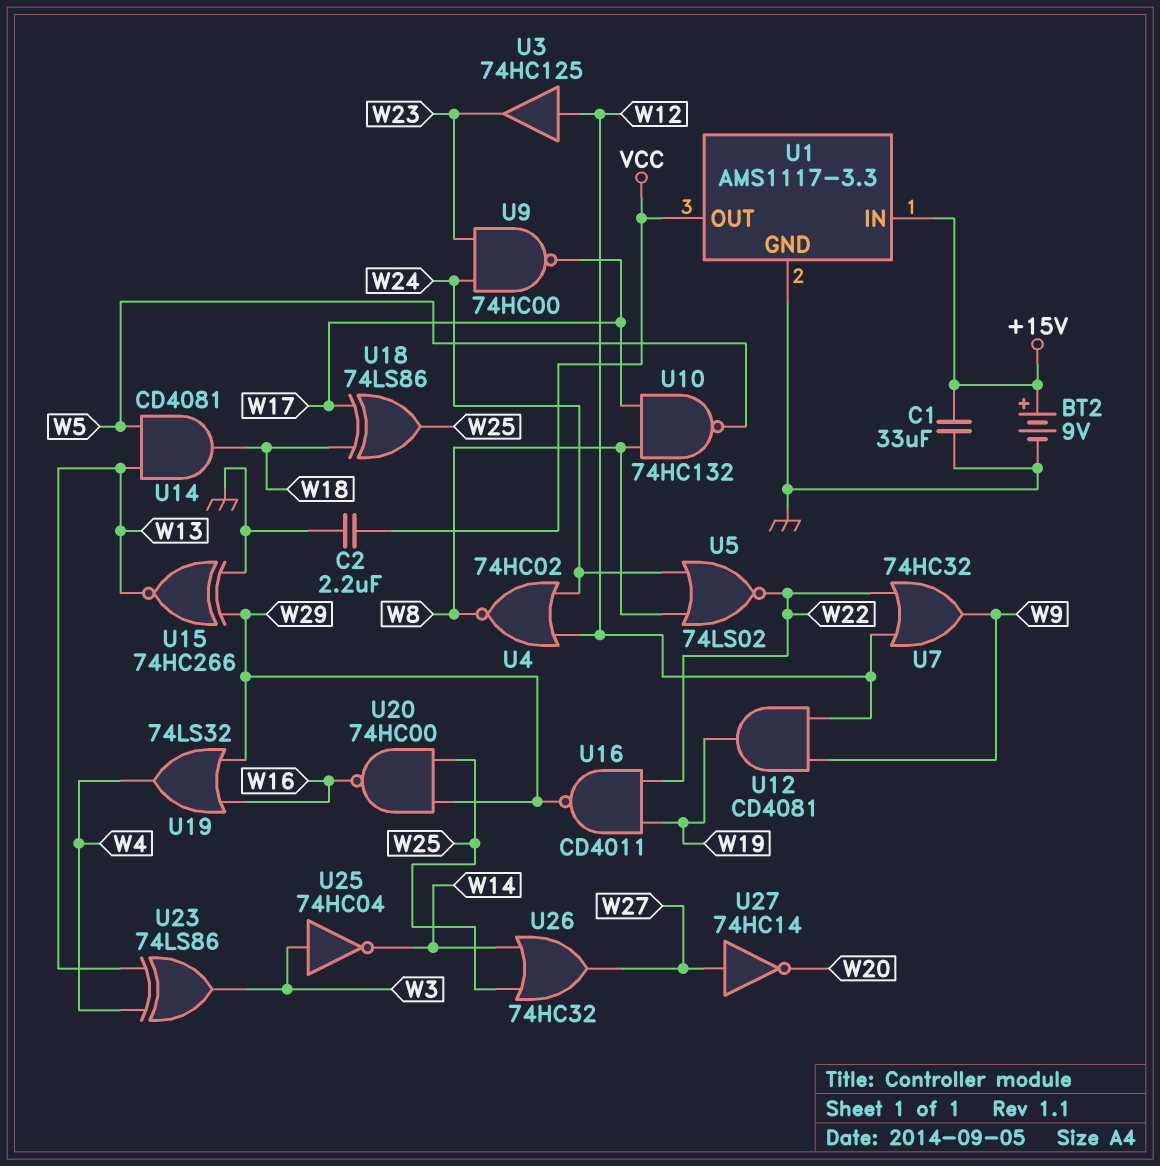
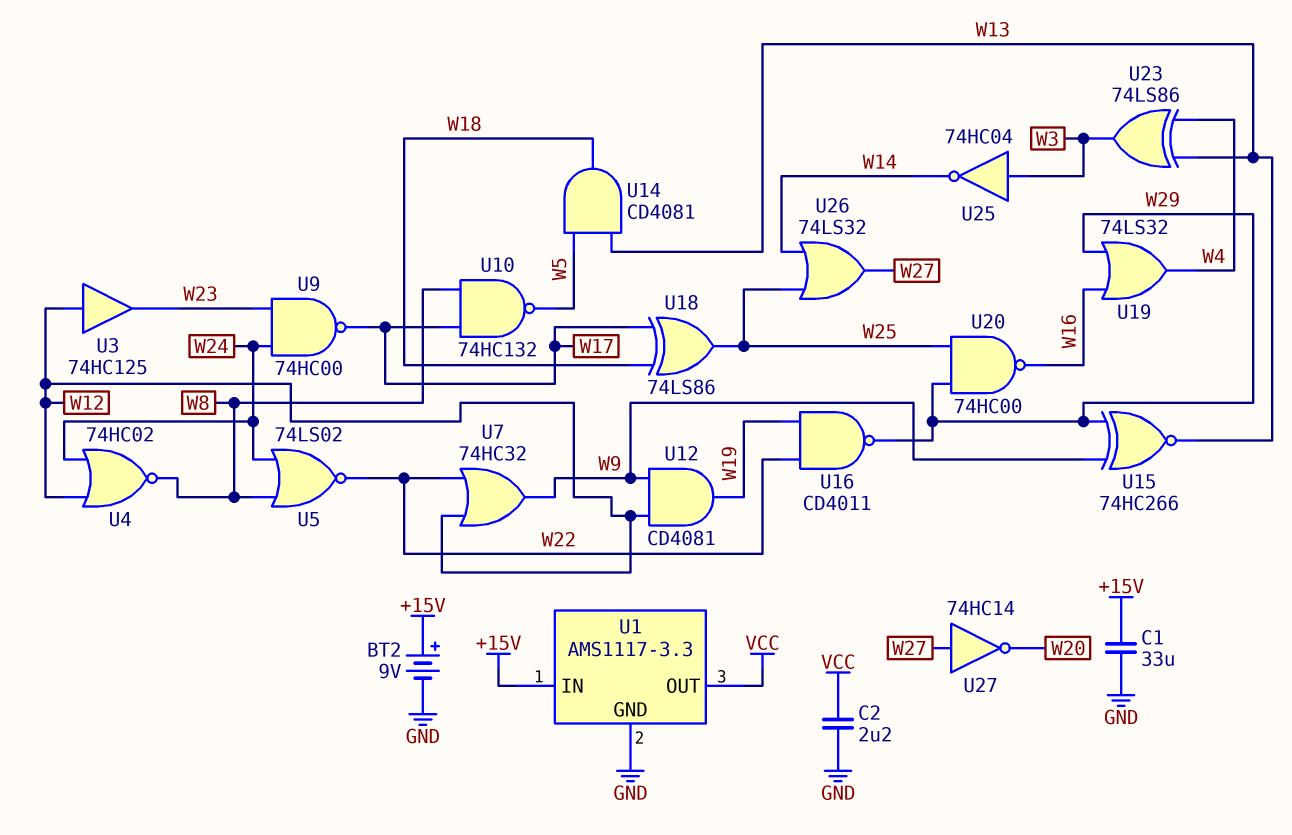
U15: XNOR 74HC266 (in GND, in W29, out W13) -> XNOR 74HC266 (in W9, in W29, out W13)
U26: OR 74HC32 (in W14, in W25, out W27) -> OR 74LS32 (in W14, in W25, out W27)

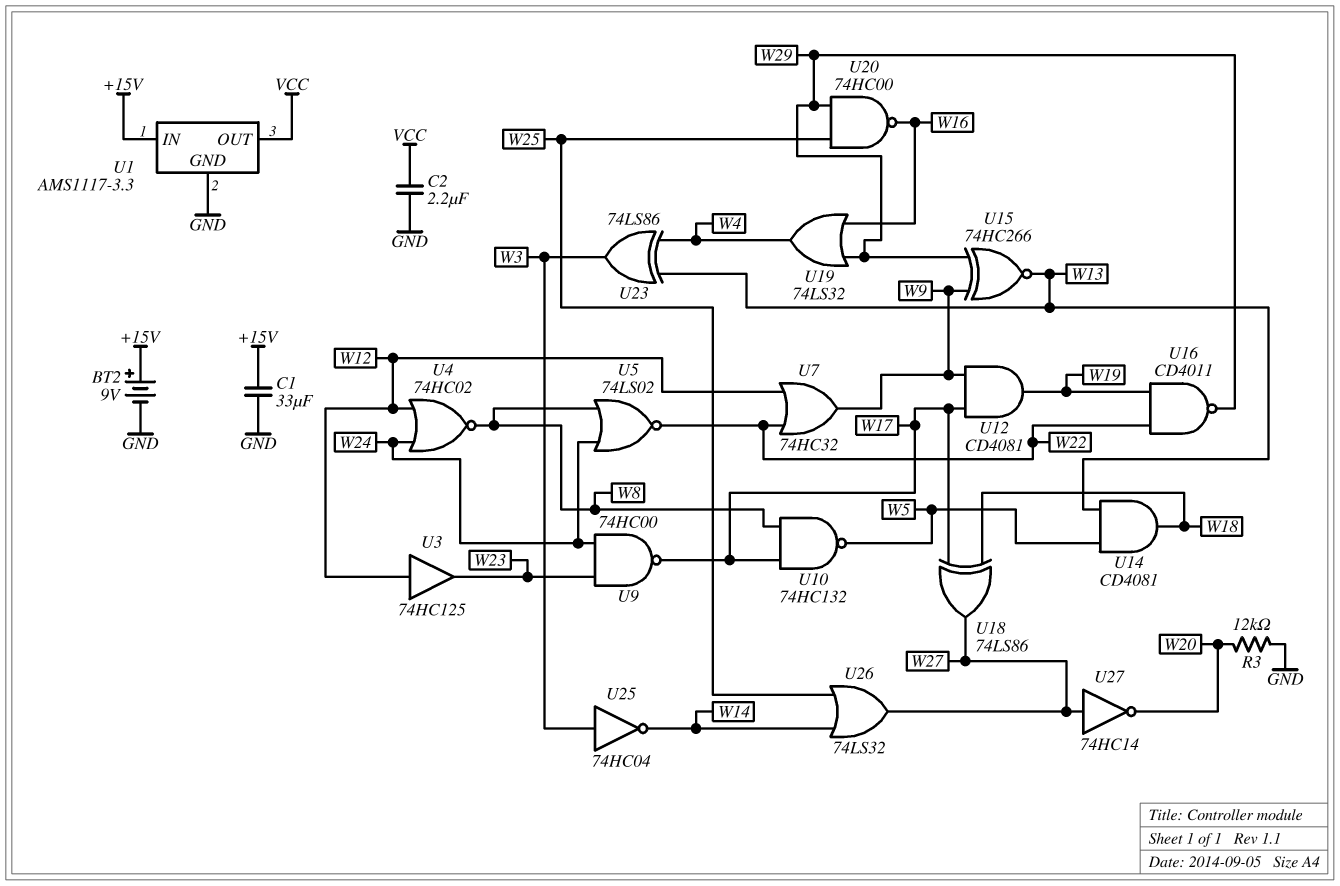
R3: none -> 12k (GND, W20)
U12: AND CD4081 (in W9, in W12, out W19) -> AND CD4081 (in W9, in W17, out W19)
U18: XOR 74LS86 (in W17, in W18, out W25) -> XOR 74LS86 (in W17, in W18, out W27)

